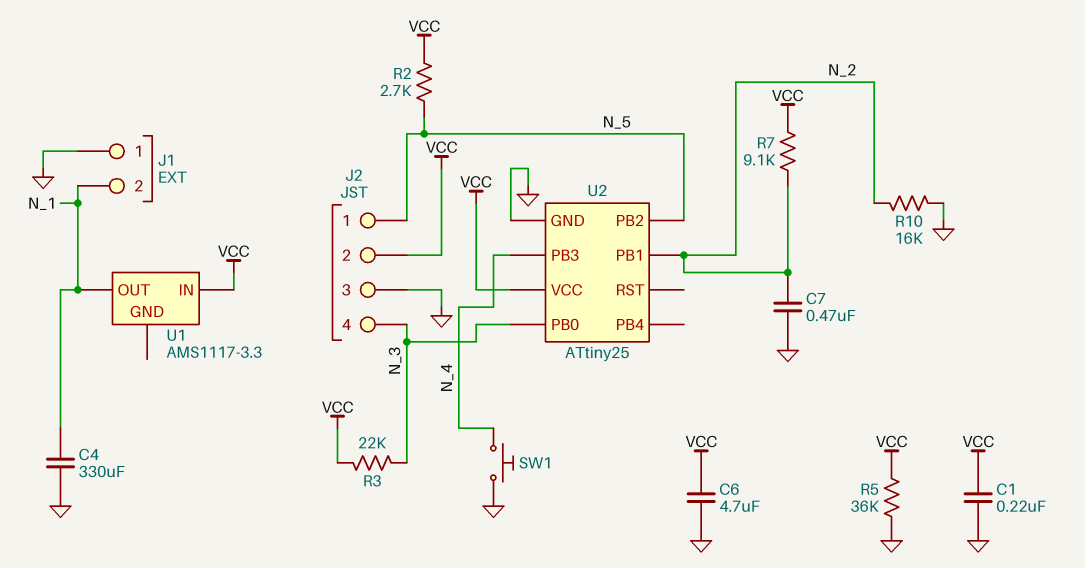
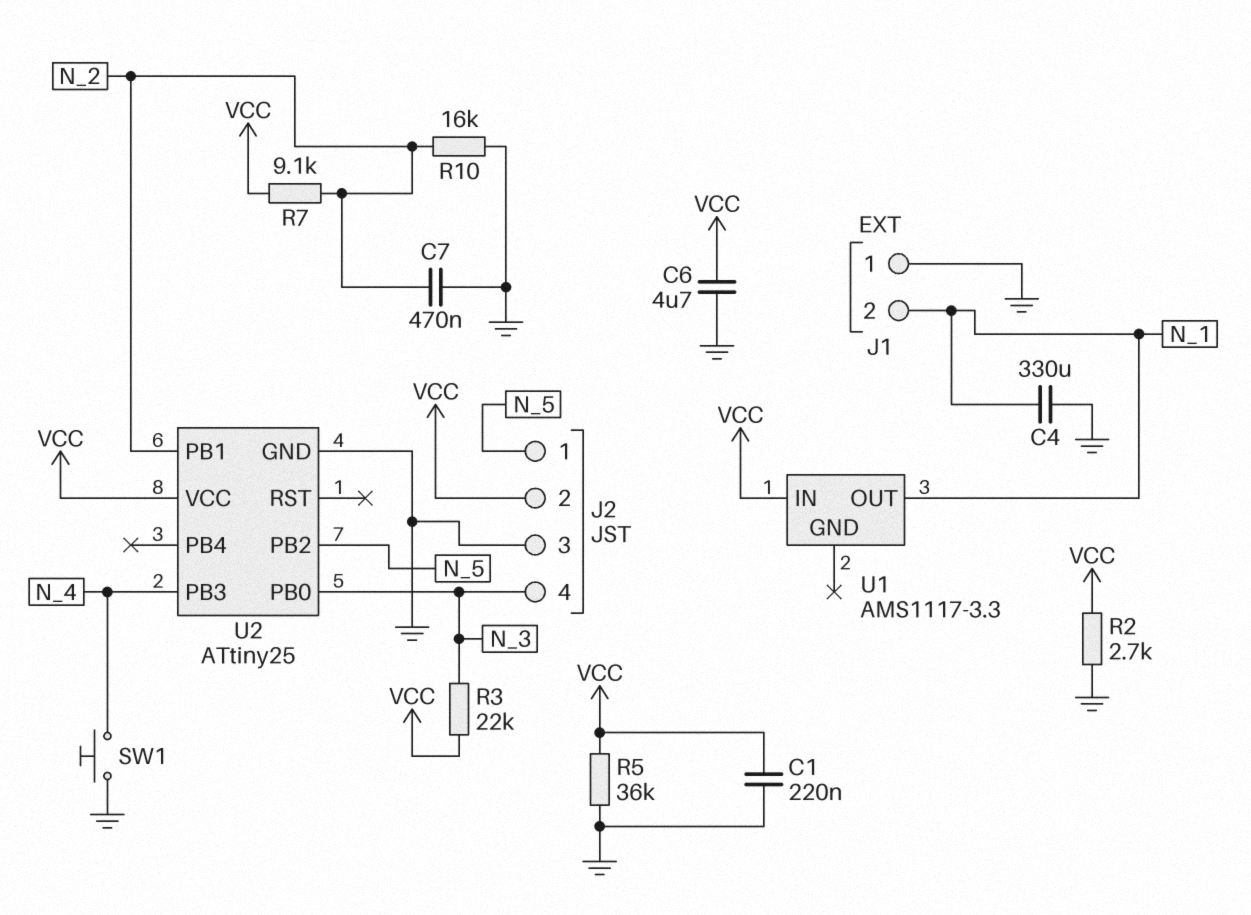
R2: 2.7k (N_5, VCC) -> 2.7k (GND, VCC)

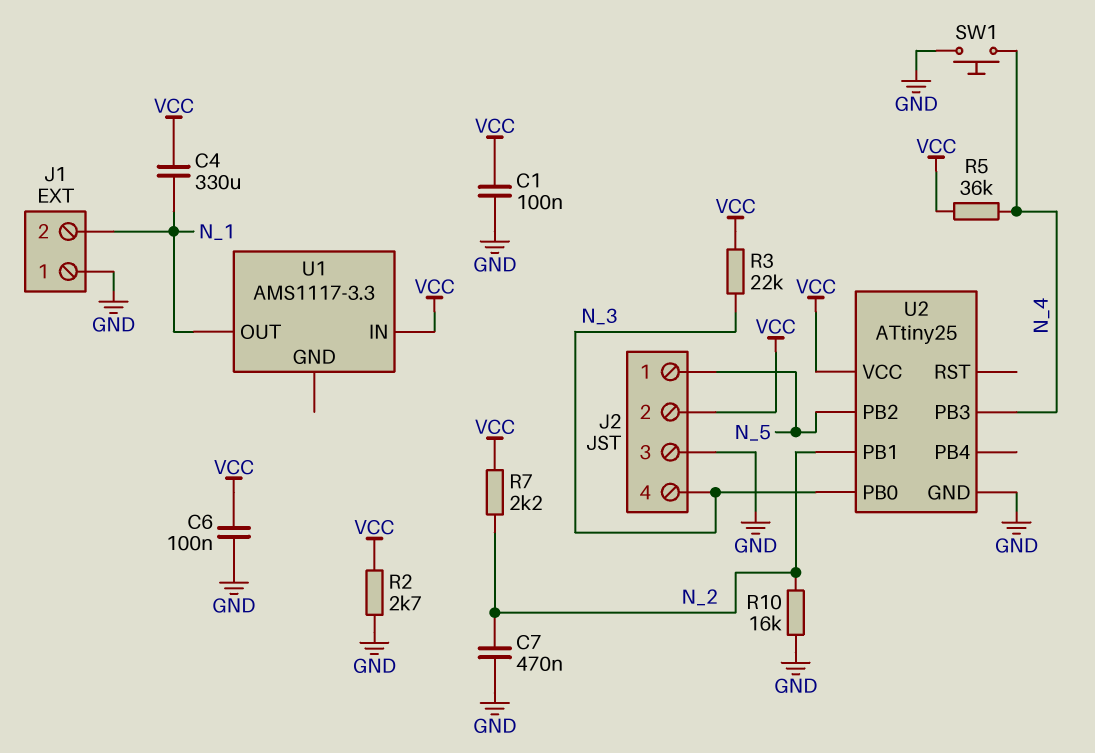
C1: 220nF (GND, VCC) -> 100nF (GND, VCC)
C4: 330uF (GND, N_1) -> 330uF (N_1, VCC)
C6: 4.7uF (GND, VCC) -> 100nF (GND, VCC)
R5: 36k (GND, VCC) -> 36k (N_4, VCC)
R7: 9.1k (N_2, VCC) -> 2.2k (N_2, VCC)

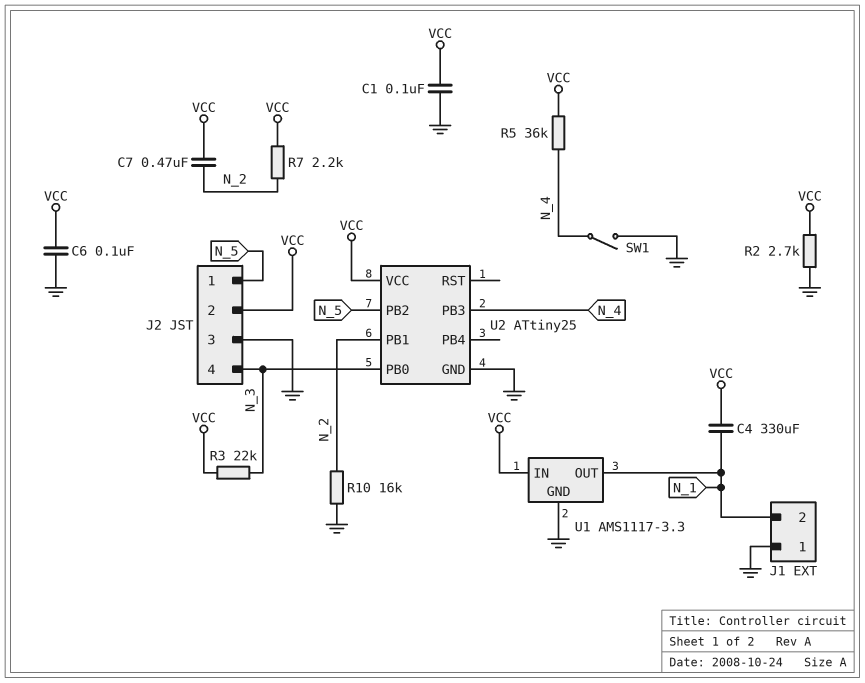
C7: 470nF (GND, N_2) -> 470nF (N_2, VCC)
SW1: button (GND, N_4) -> switch (GND, N_4)
U1 pin GND: none -> GND

